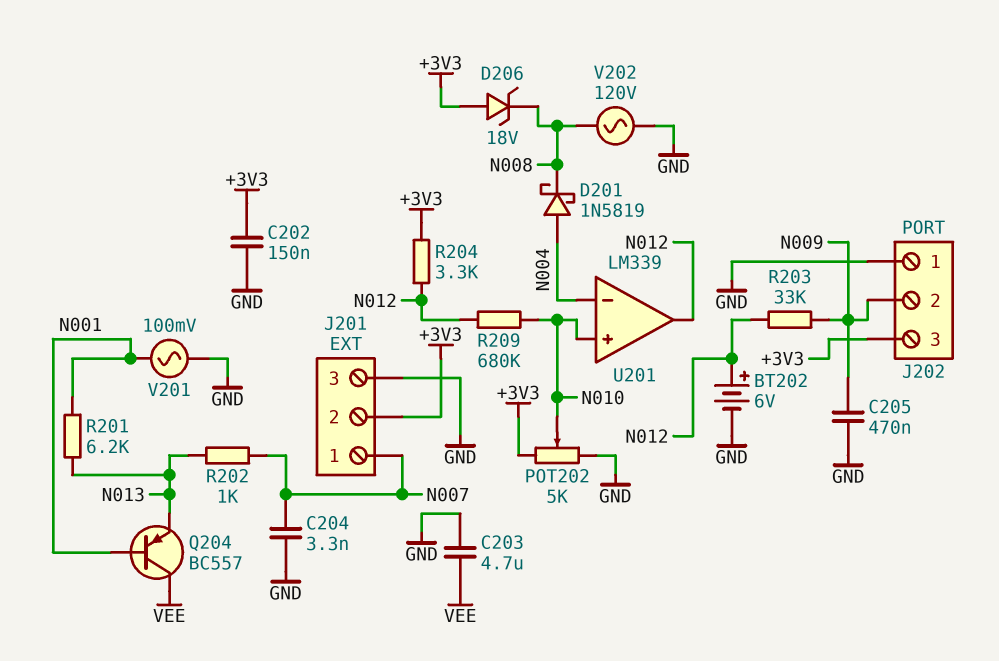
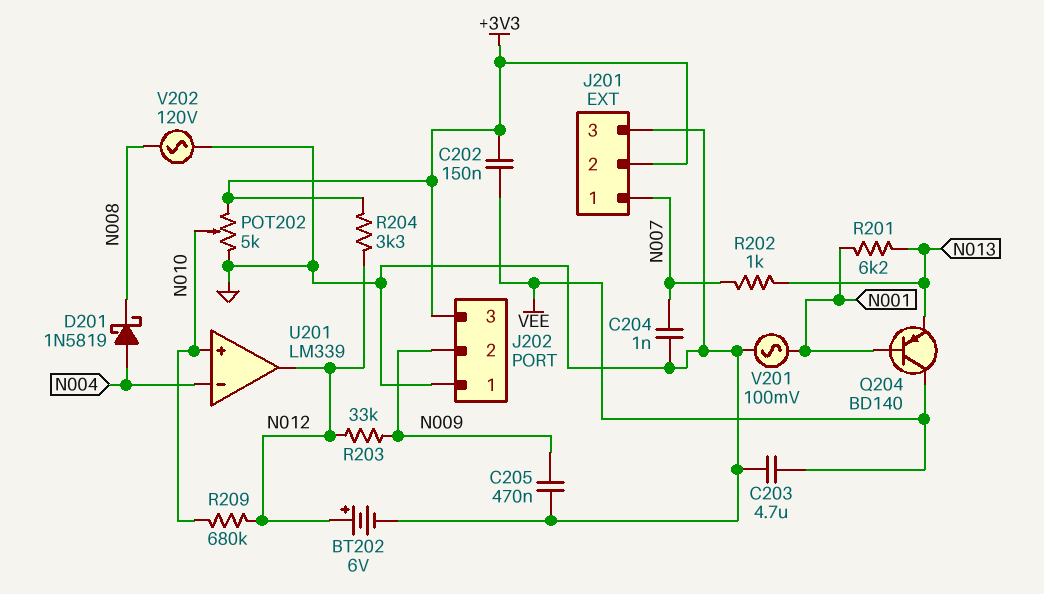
C202: 150nF (+3V3, GND) -> 150nF (+3V3, VEE)
C204: 3.3nF (GND, N007) -> 1nF (GND, N007)
D206: zener 18V (A +3V3, K N008) -> none
Q204: PNP BC557 (B N001, C VEE, E N013) -> PNP BD140 (B N001, C VEE, E N013)

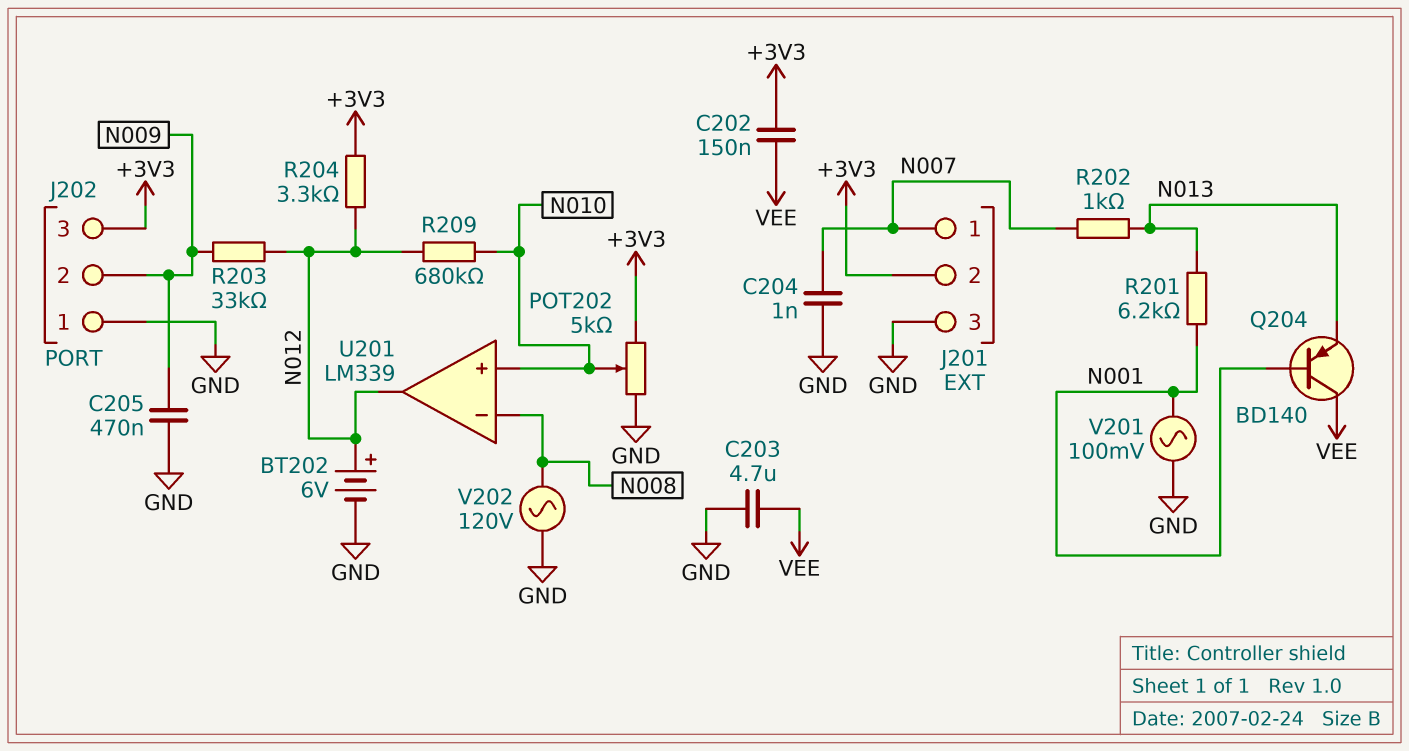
D201: schottky 1N5819 (A N004, K N008) -> none
U201 pin in-: N004 -> N008

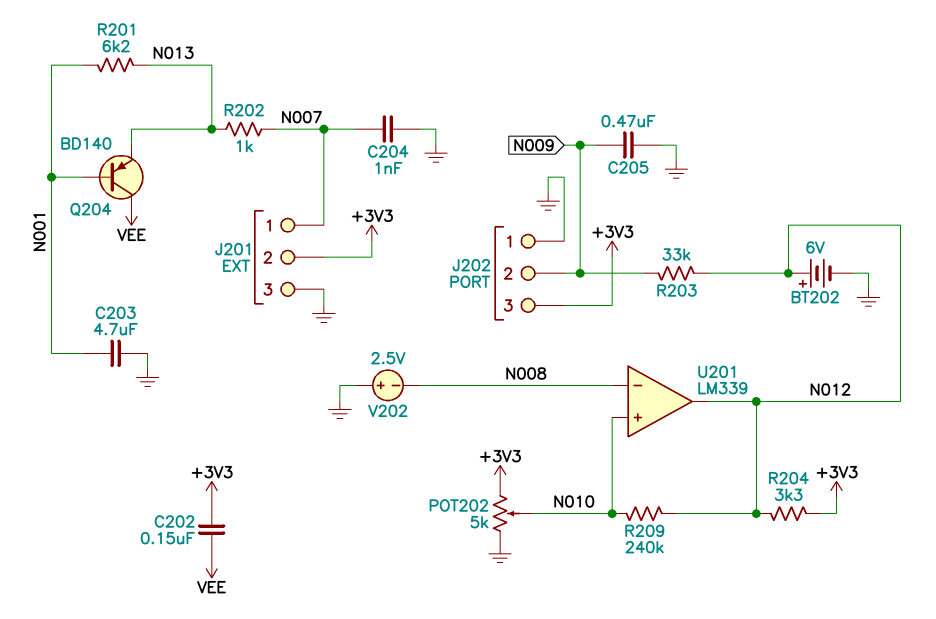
C203: 4.7uF (GND, VEE) -> 4.7uF (GND, N001)
R209: 680k (N010, N012) -> 240k (N010, N012)
V201: AC 100mV (GND, N001) -> none
V202: AC 120V (GND, N008) -> 2.5V (plus GND, minus N008)

